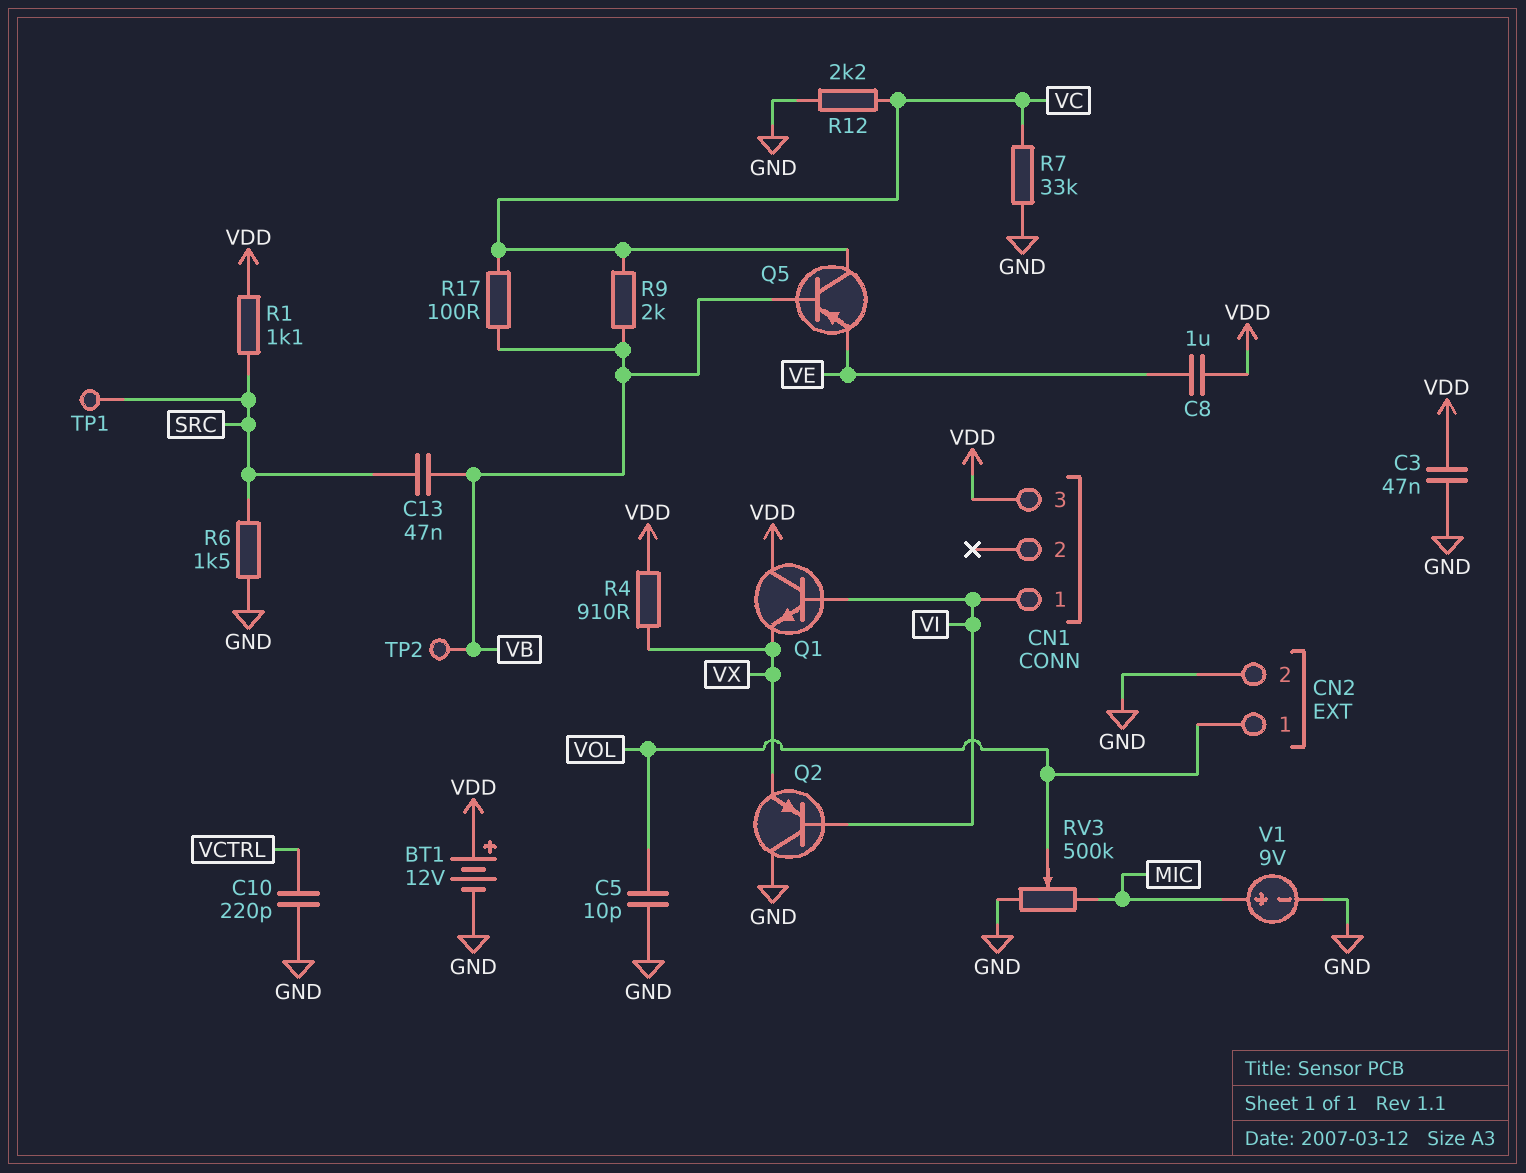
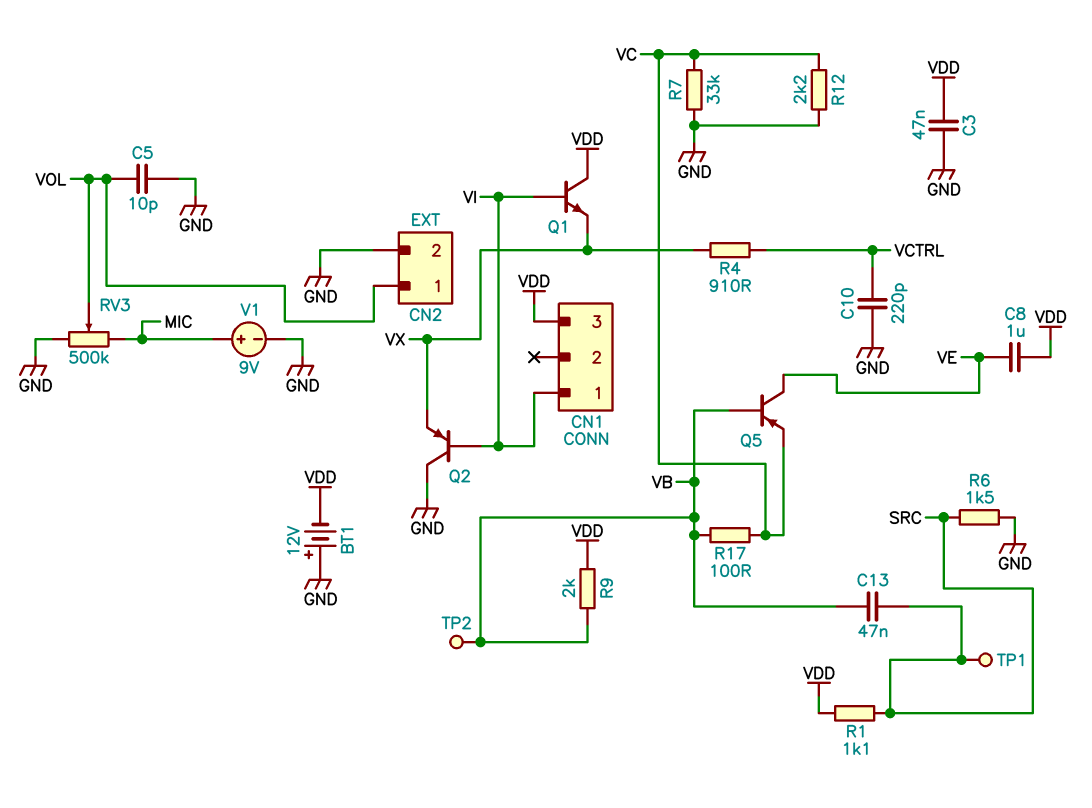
BT1: 12V (plus VDD, minus GND) -> 12V (plus GND, minus VDD)
Q5: PNP (B VB, C VC, E VE) -> PNP (B VB, C VE, E VC)
R4: 910 (VDD, VX) -> 910 (VCTRL, VX)
R9: 2k (VB, VC) -> 2k (VB, VDD)

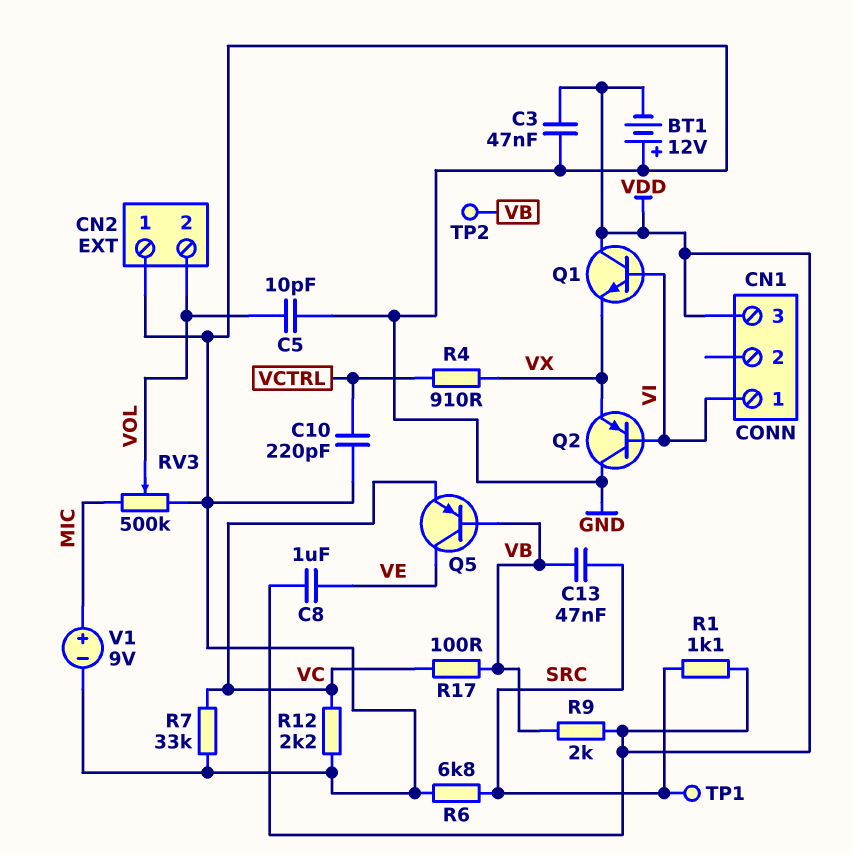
CN2 pin 1: VOL -> GND
CN2 pin 2: GND -> VOL
R6: 1.5k (GND, SRC) -> 6.8k (GND, SRC)

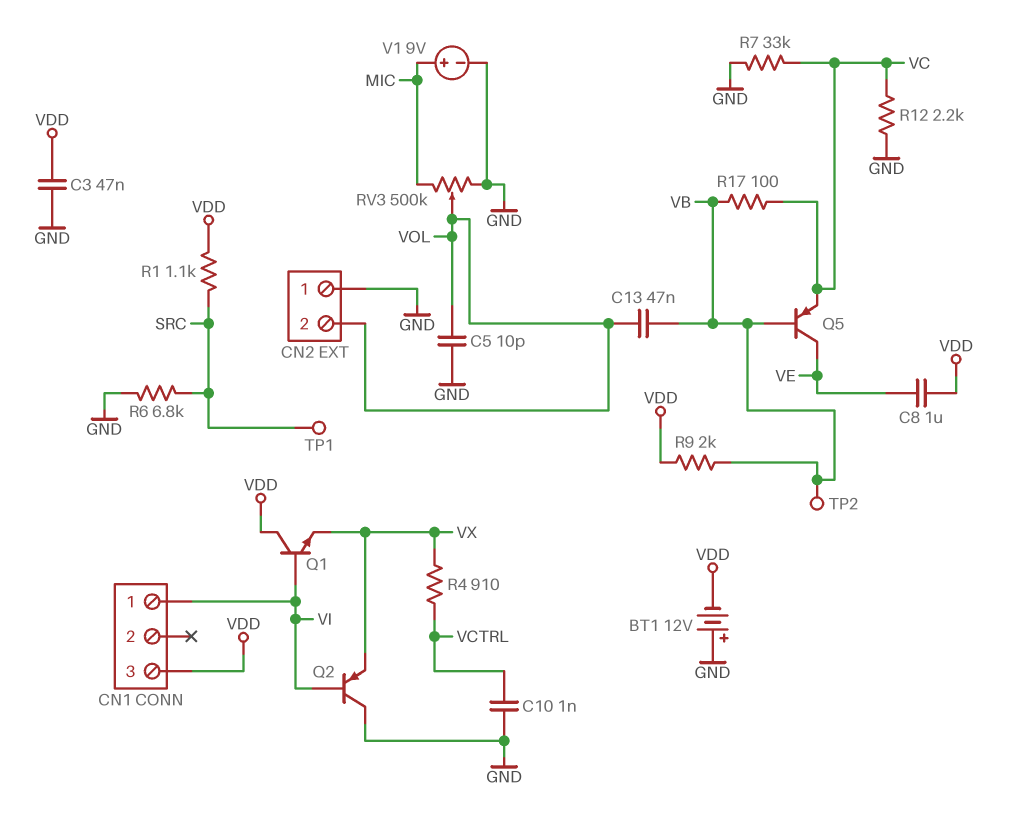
C10: 220pF (GND, VCTRL) -> 1nF (GND, VCTRL)
C13: 47nF (SRC, VB) -> 47nF (VB, VOL)

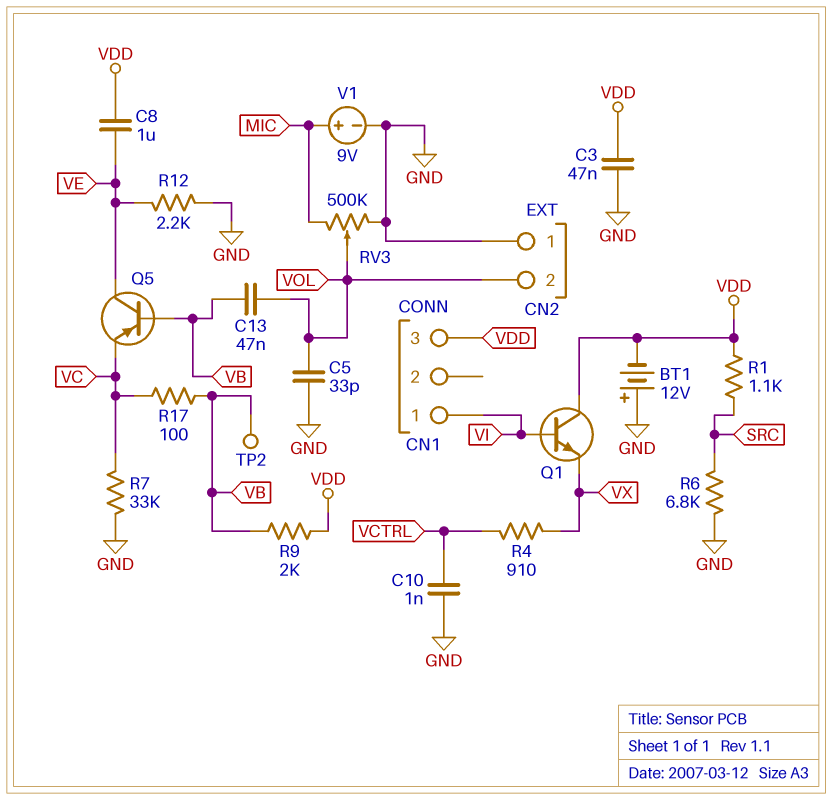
C5: 10pF (GND, VOL) -> 33pF (GND, VOL)
Q2: PNP (B VI, C GND, E VX) -> none
R12: 2.2k (GND, VC) -> 2.2k (GND, VE)
TP1: test point (SRC) -> none

